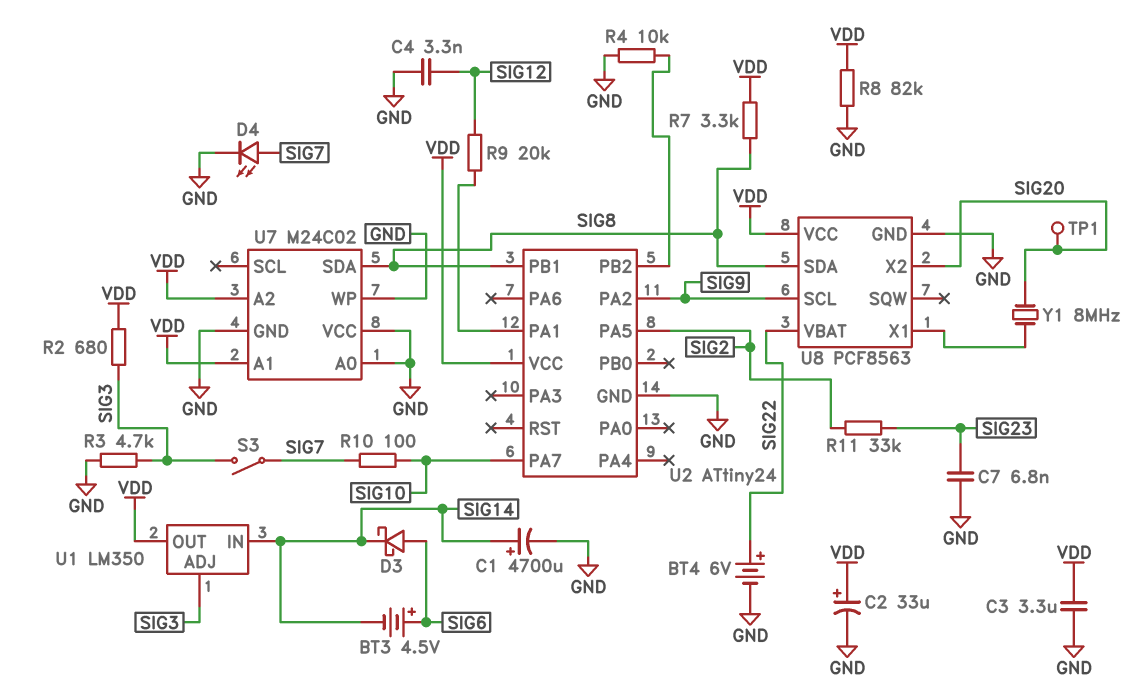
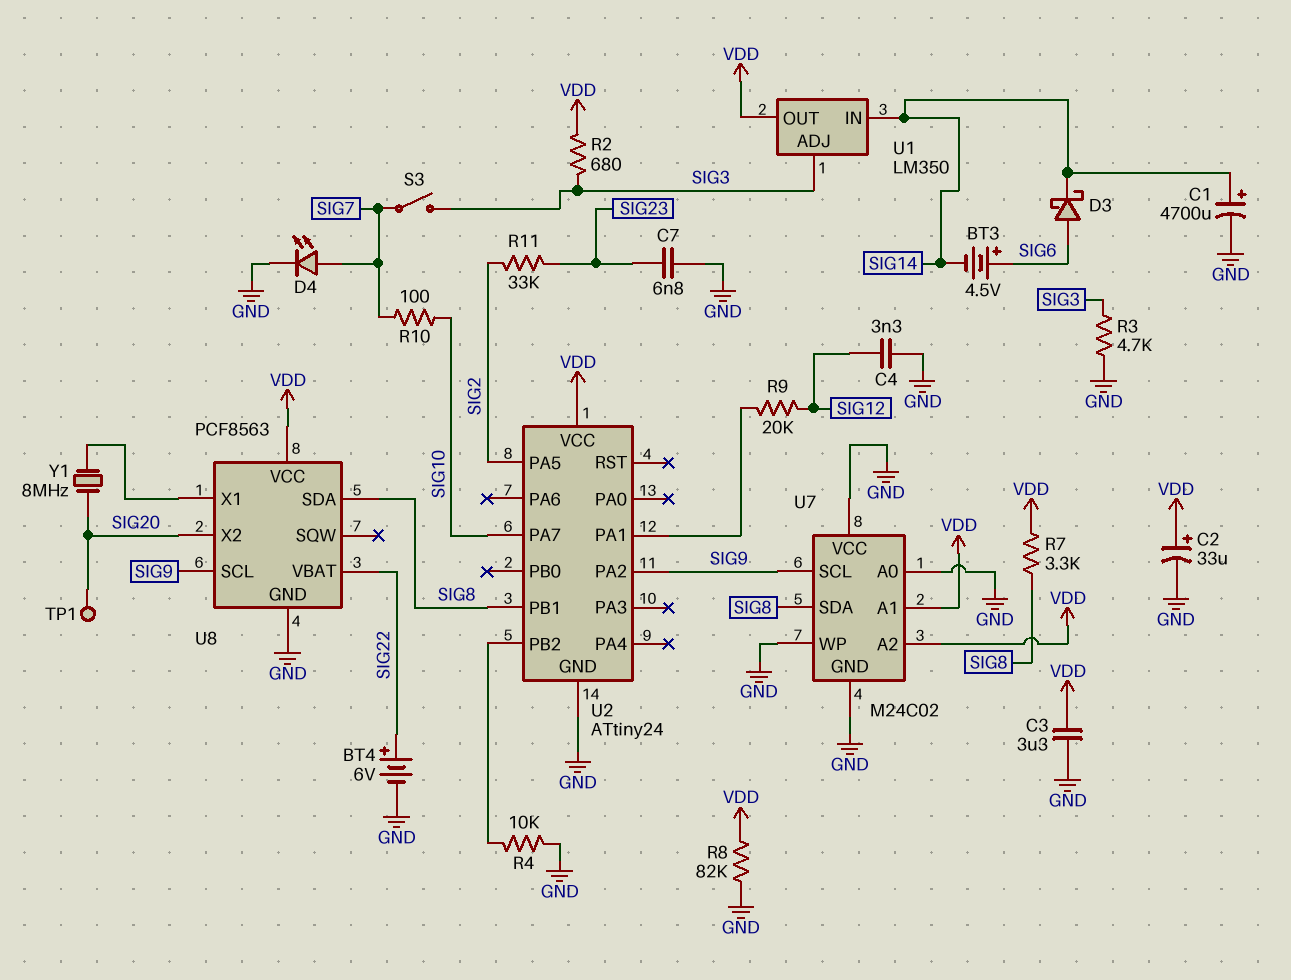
U7 pin SCL: none -> SIG9

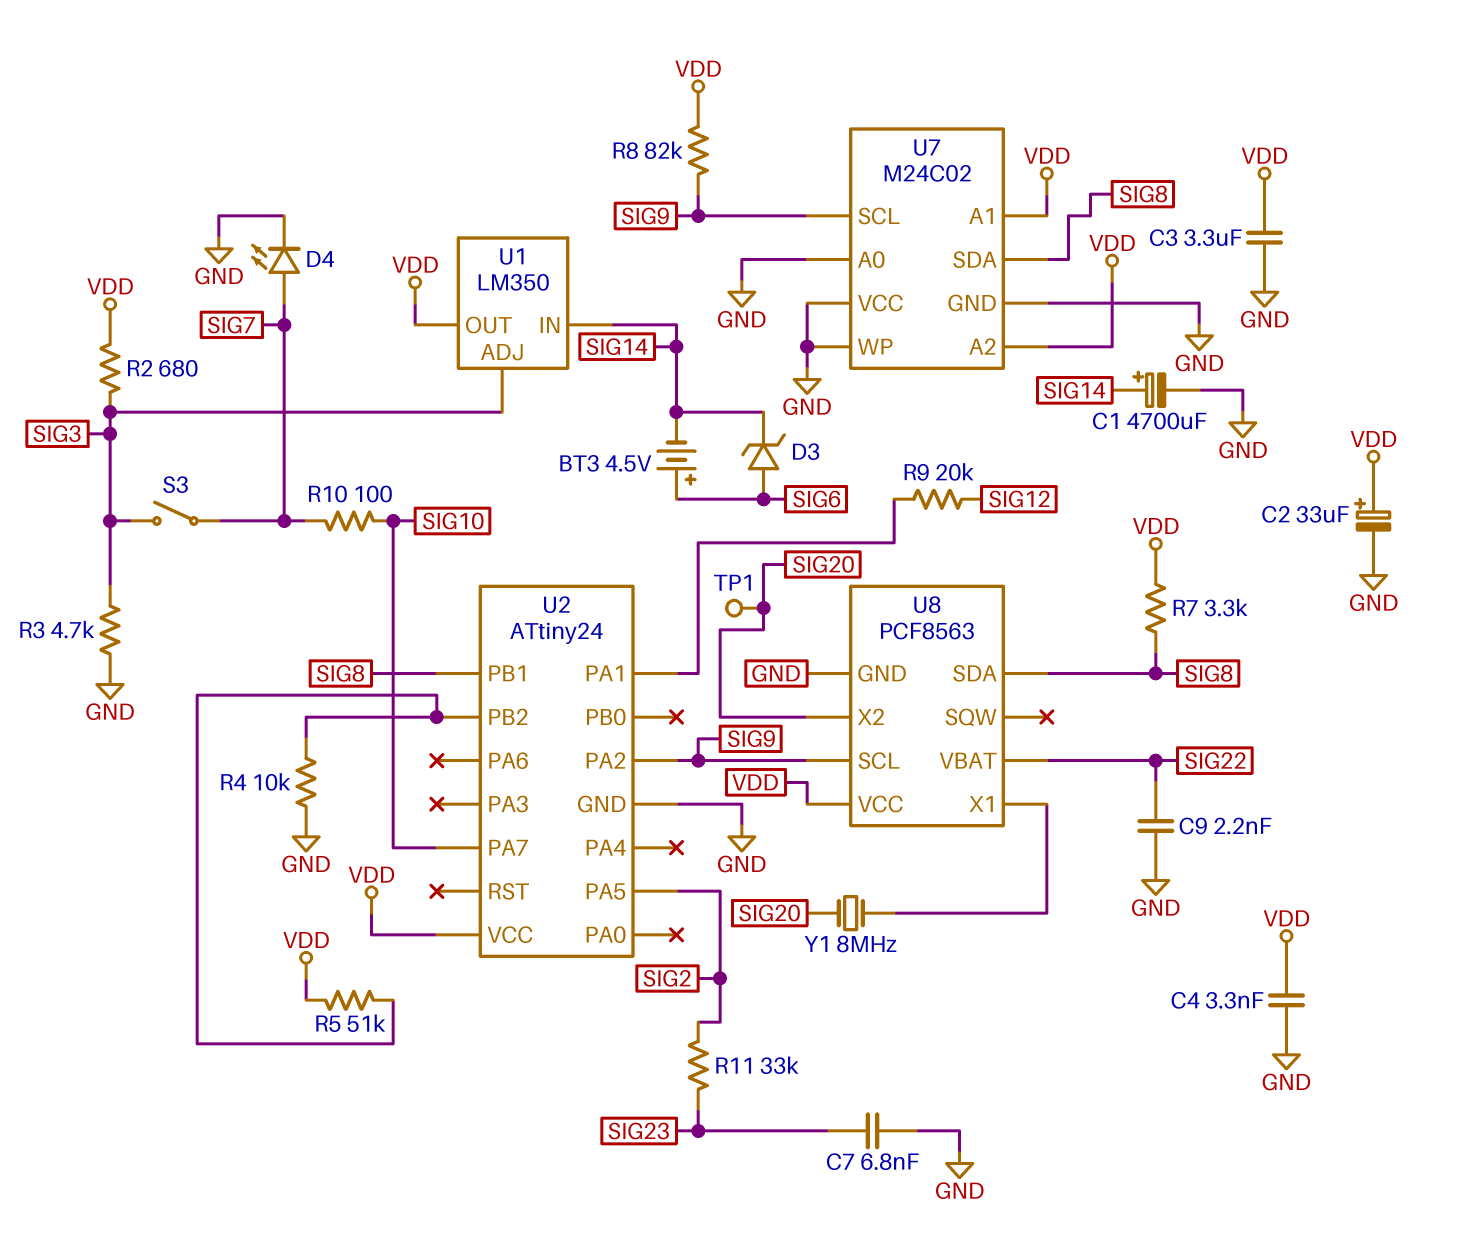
BT4: 6V (plus SIG22, minus GND) -> none
C4: 3.3nF (GND, SIG12) -> 3.3nF (GND, VDD)
C9: none -> 2.2nF (GND, SIG22)
D3: schottky (A SIG6, K SIG14) -> zener (A SIG6, K SIG14)
R5: none -> 51k (U2/PB2, VDD)
R8: 82k (GND, VDD) -> 82k (SIG9, VDD)

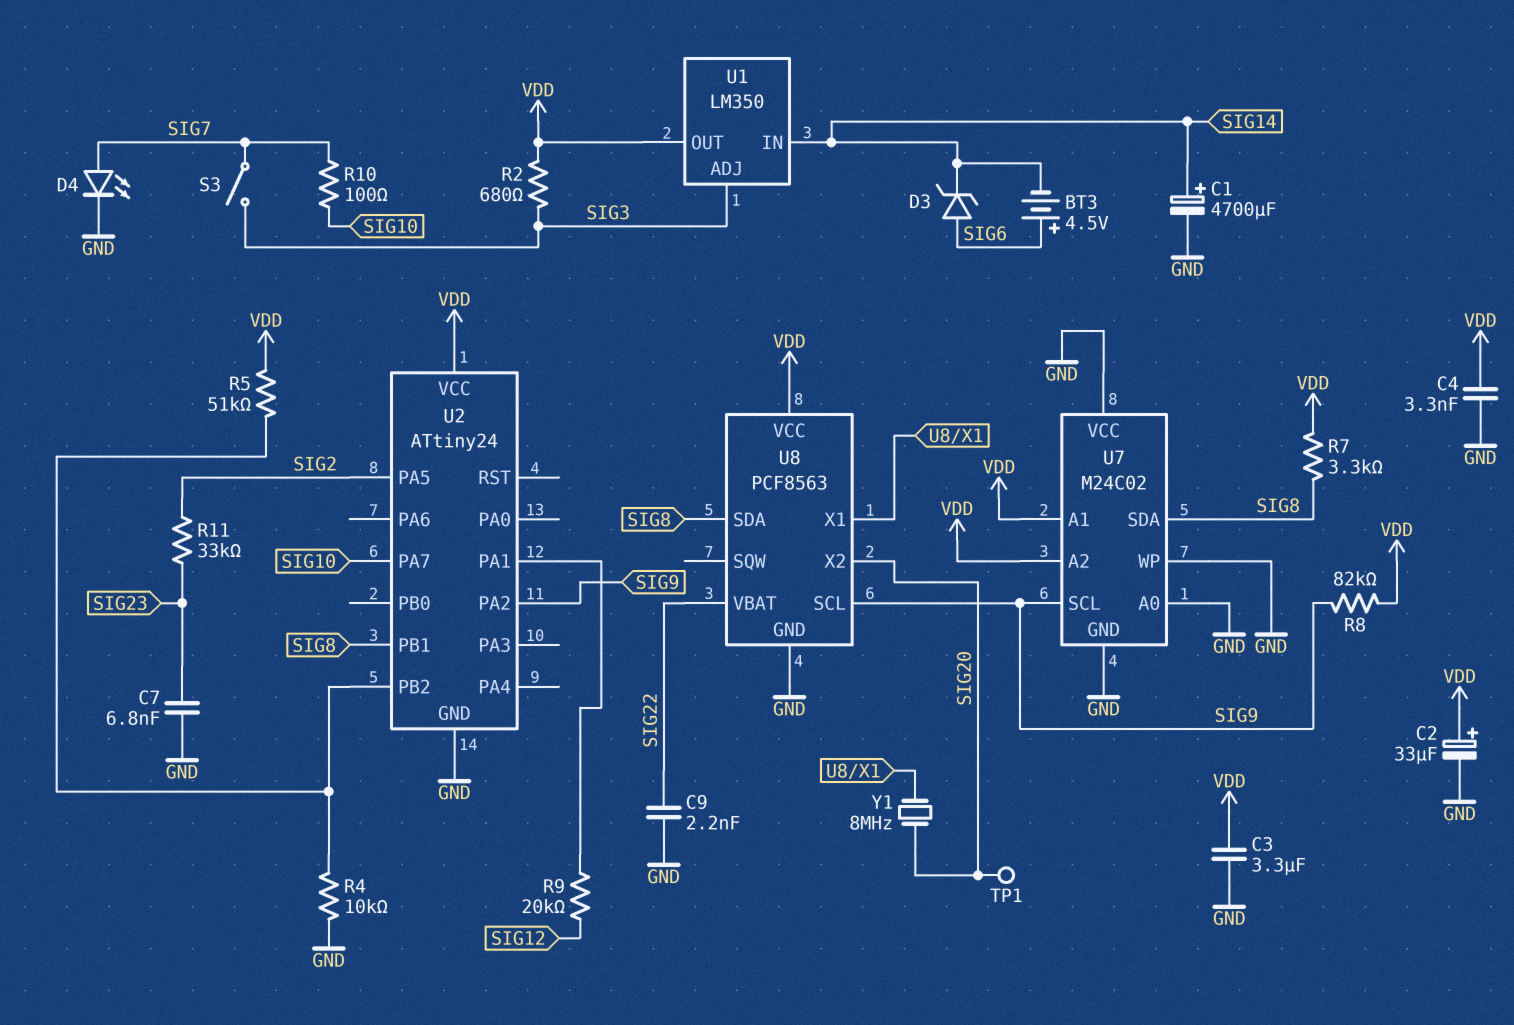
R3: 4.7k (GND, SIG3) -> none

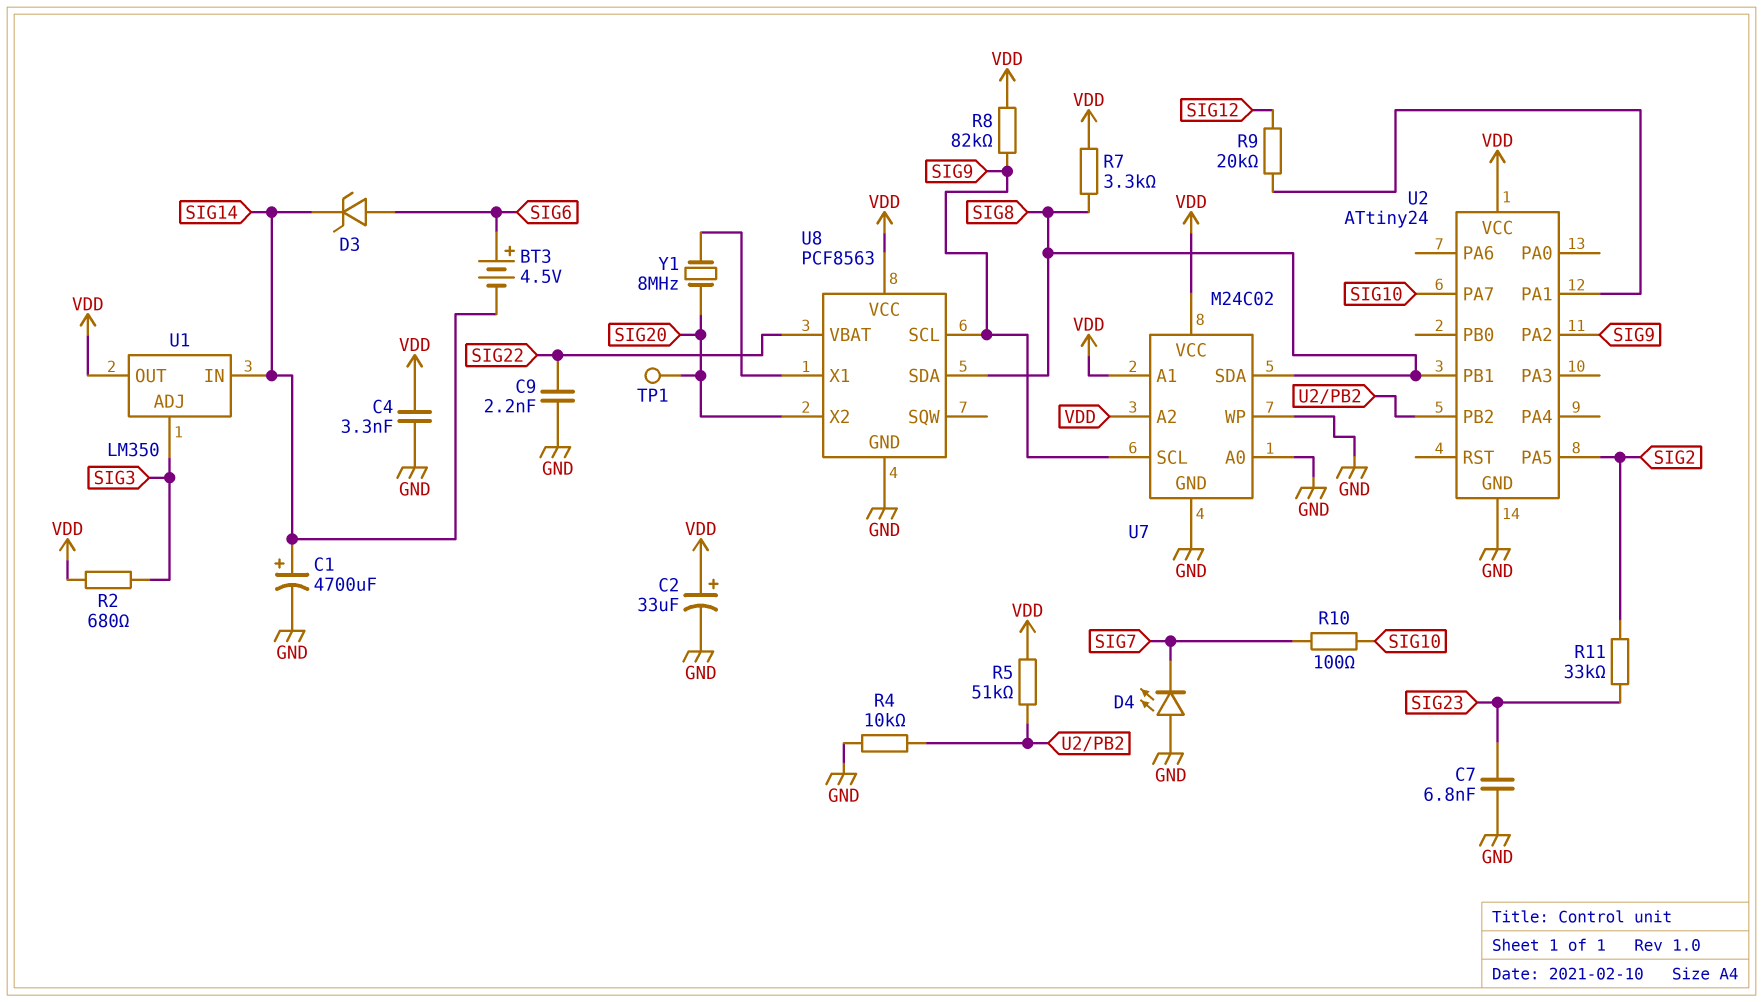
C3: 3.3uF (GND, VDD) -> none
D4: LED (A SIG7, K GND) -> LED (A GND, K SIG7)
S3: switch (SIG3, SIG7) -> none
U7 pin VCC: GND -> VDD

